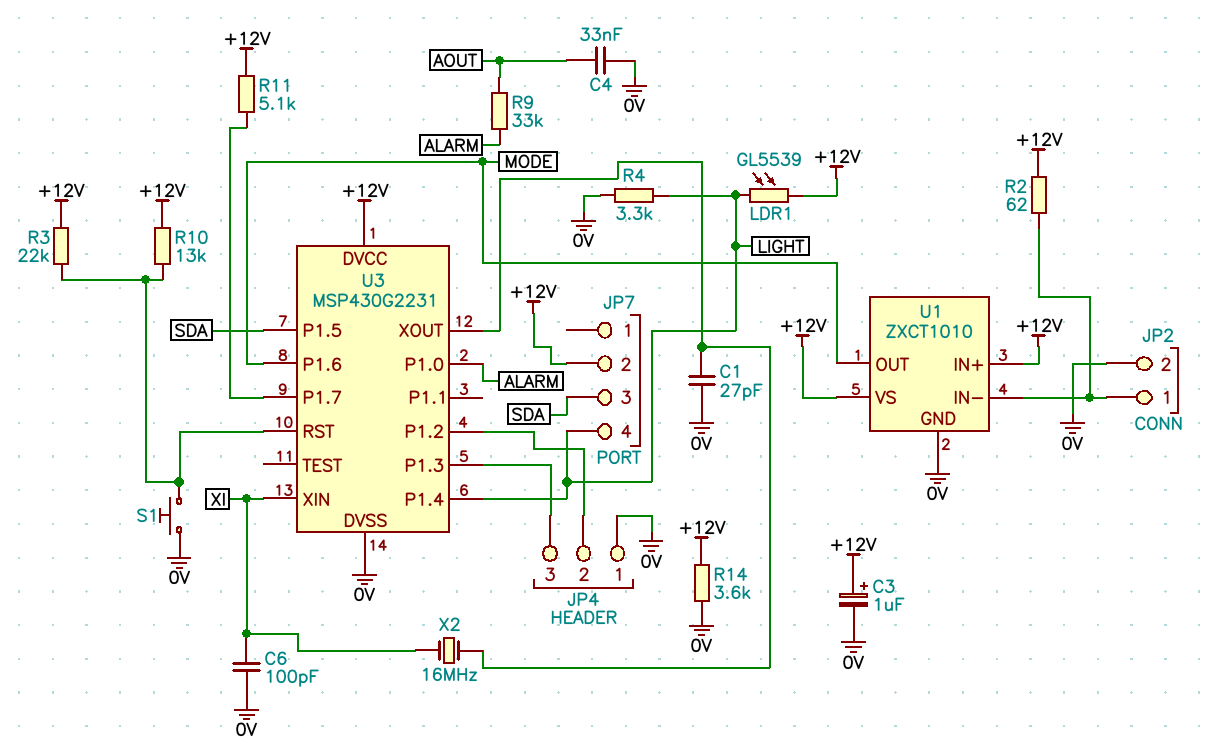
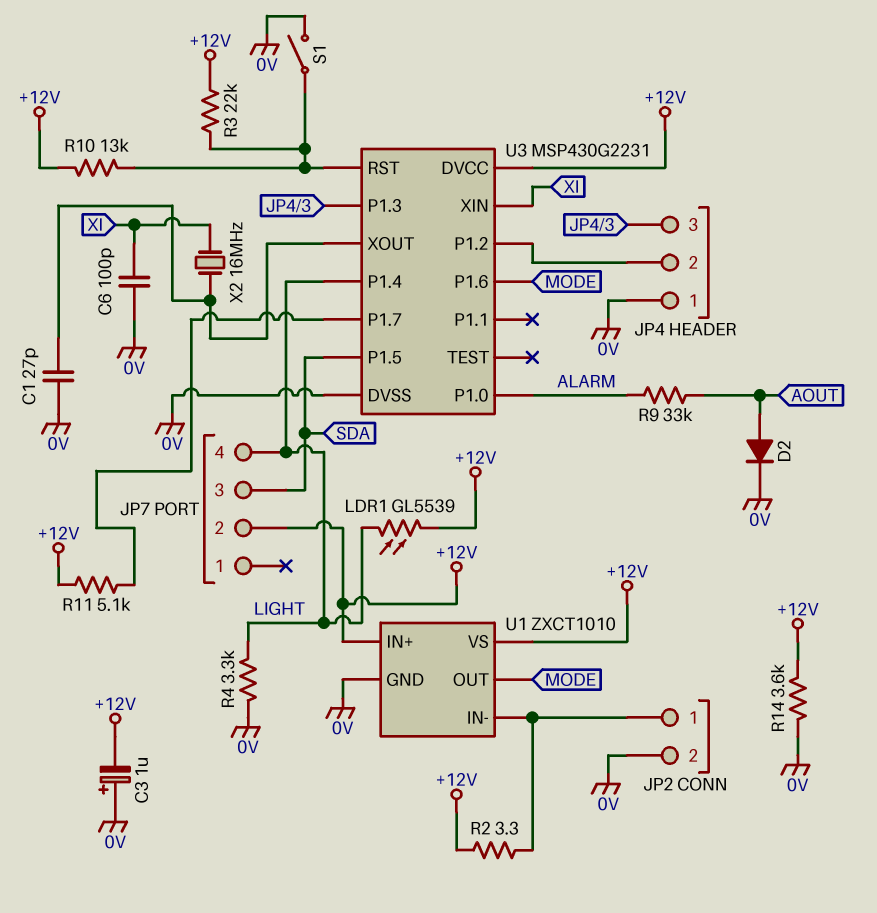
C3: 1uF (plus +12V, minus 0V) -> 1uF (plus 0V, minus +12V)
C4: 33nF (0V, AOUT) -> none
D2: none -> diode (A AOUT, K 0V)
R2: 62 (+12V, JP2/1) -> 3.3 (+12V, JP2/1)
S1: button (0V, U3/RST) -> switch (0V, U3/RST)

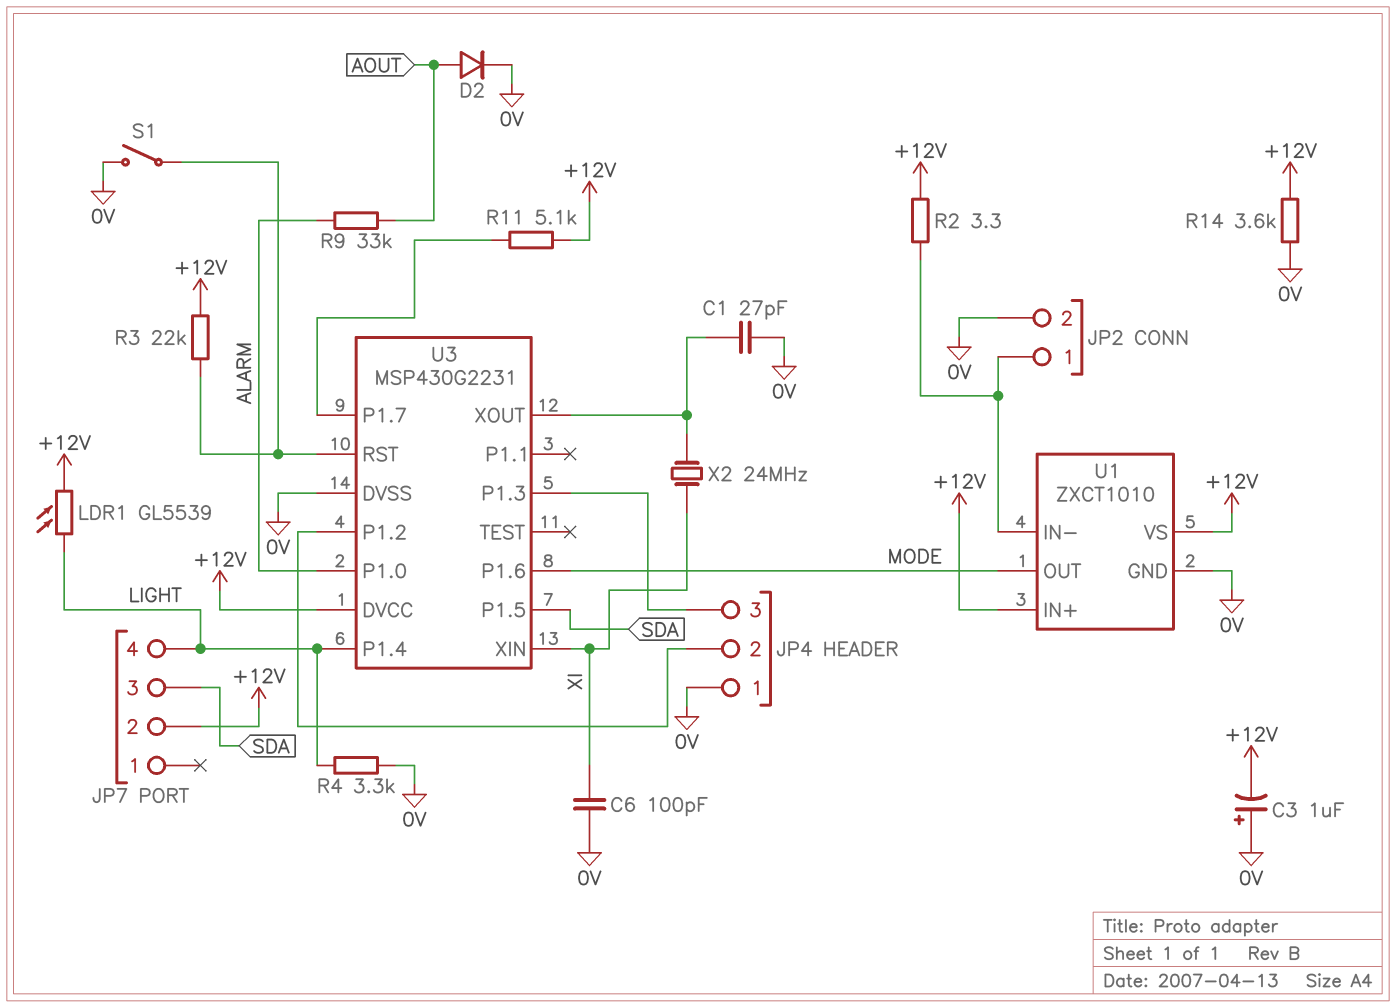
R10: 13k (+12V, U3/RST) -> none
X2: 16MHz (U3/XOUT, XI) -> 24MHz (U3/XOUT, XI)

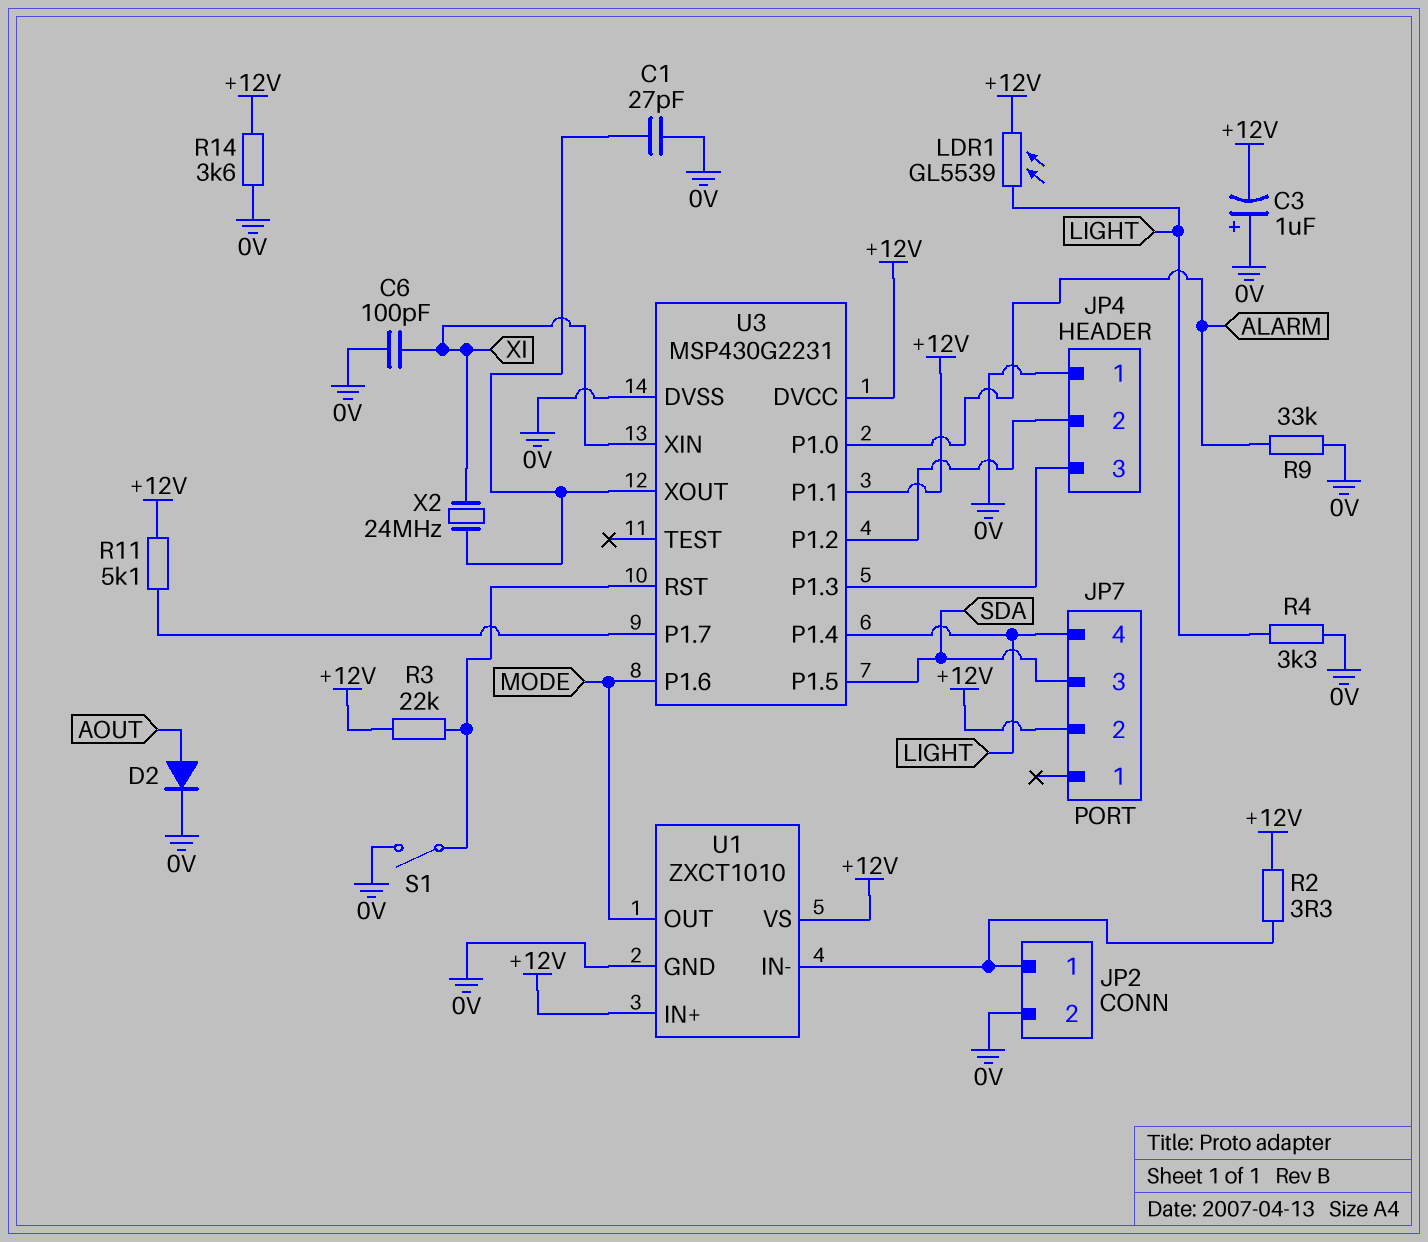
R9: 33k (ALARM, AOUT) -> 33k (0V, ALARM)
U3 pin P1.1: none -> +12V

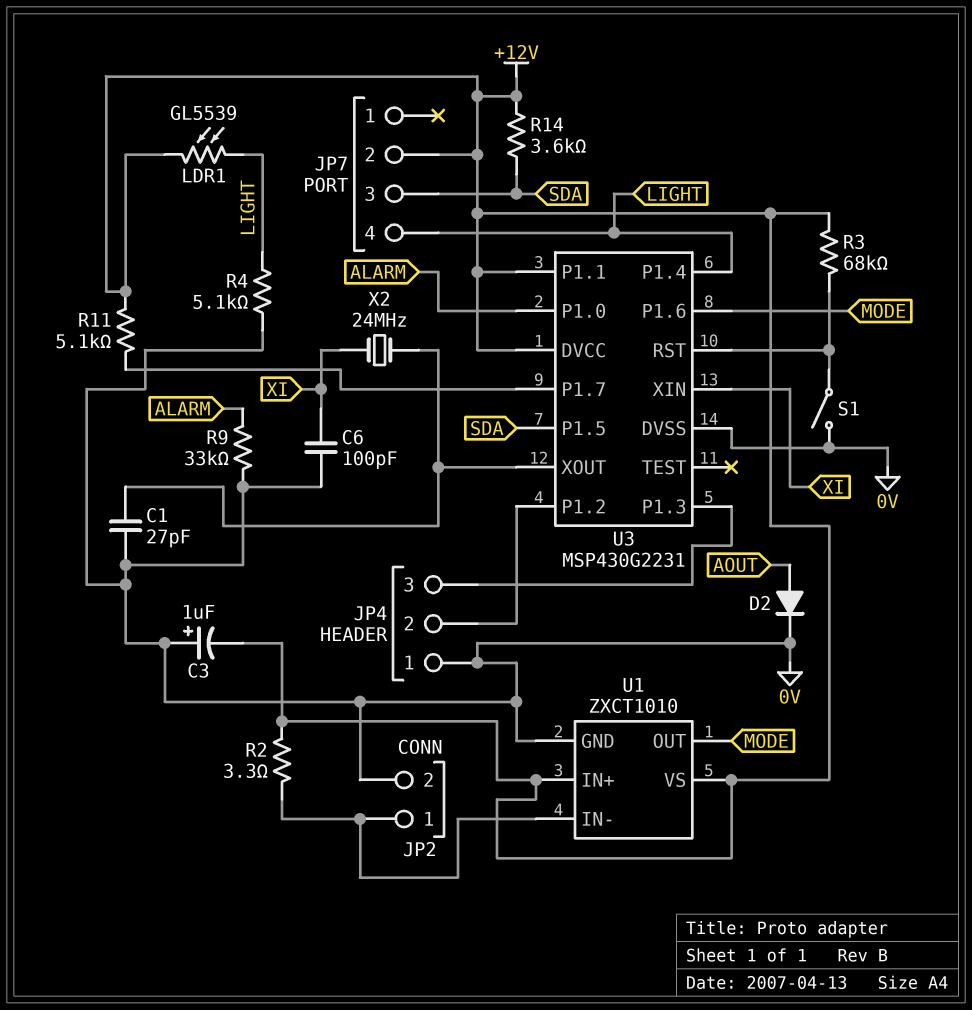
R3: 22k (+12V, U3/RST) -> 68k (+12V, U3/RST)
R4: 3.3k (0V, LIGHT) -> 5.1k (0V, LIGHT)
R14: 3.6k (+12V, 0V) -> 3.6k (+12V, SDA)

